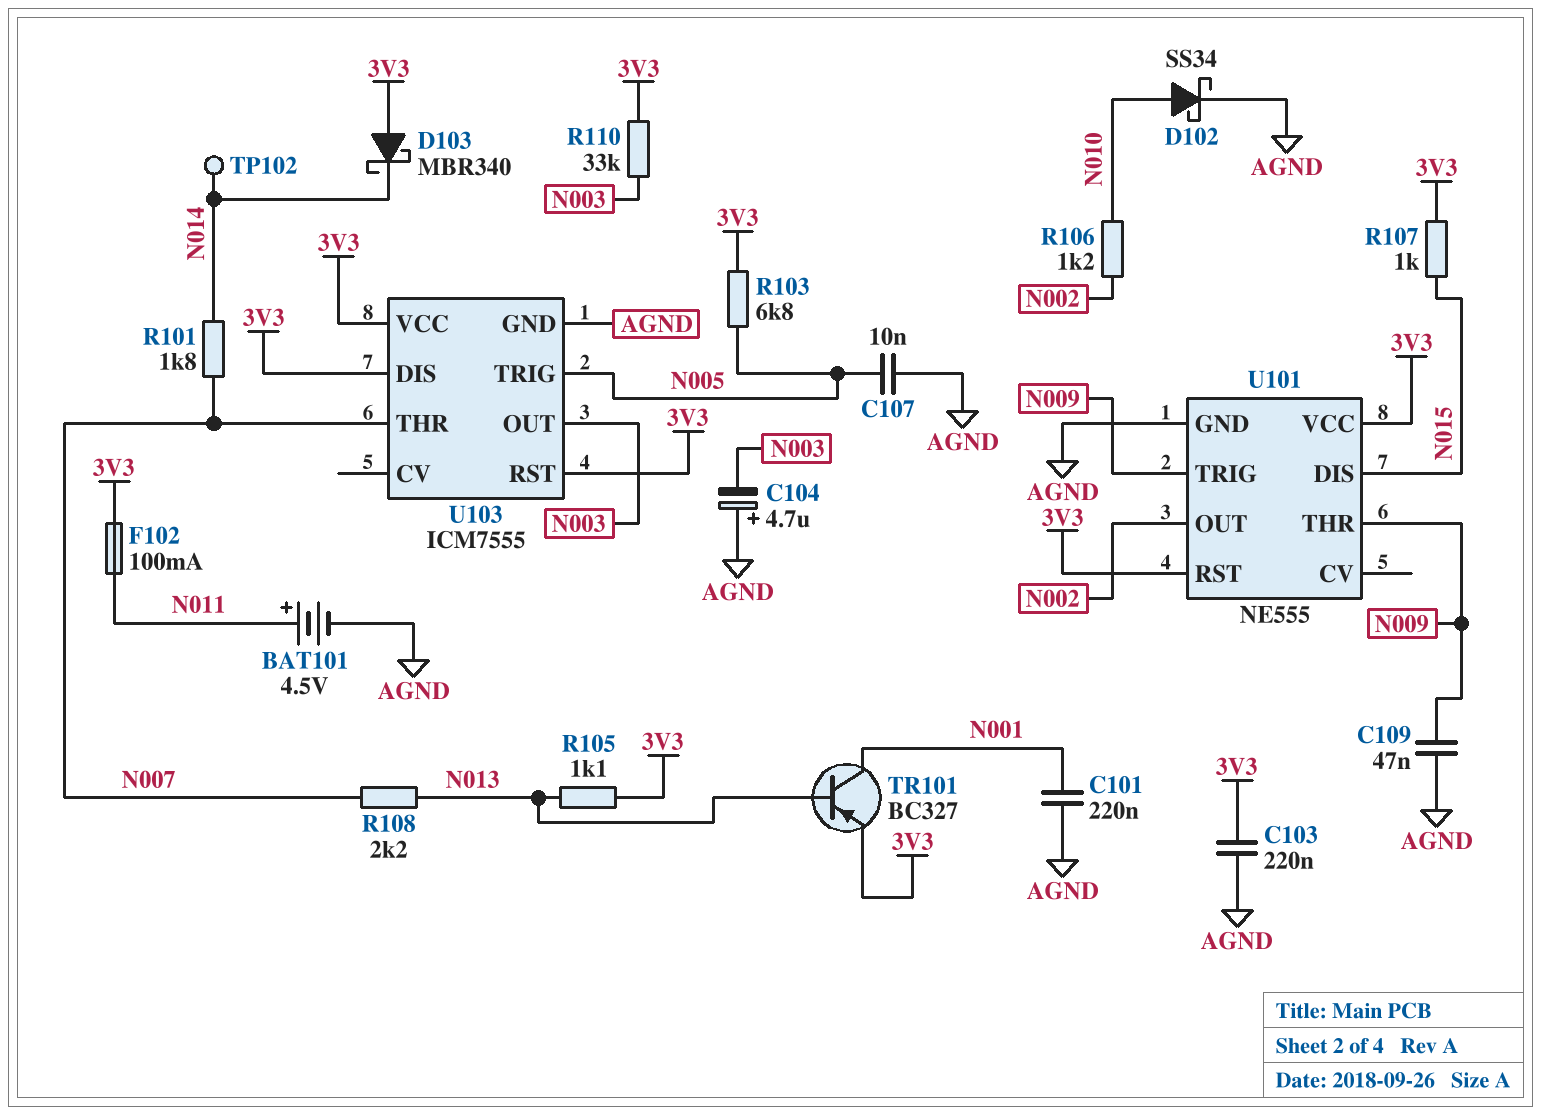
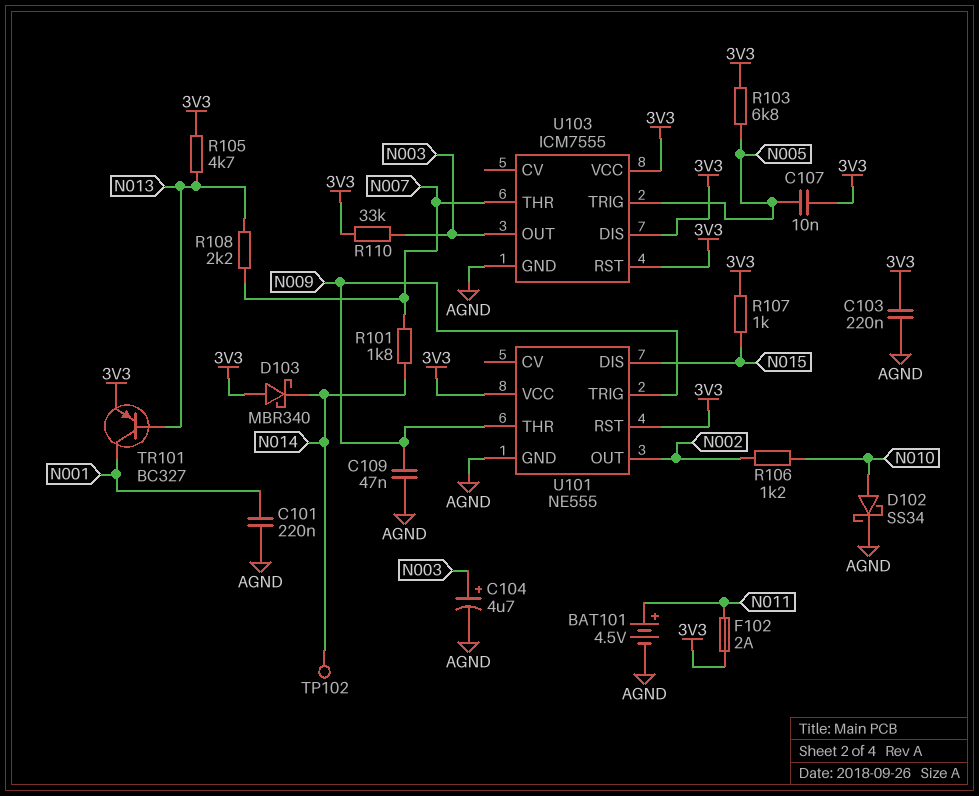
C104: 4.7uF (plus AGND, minus N003) -> 4.7uF (plus N003, minus AGND)
C107: 10nF (AGND, N005) -> 10nF (3V3, N005)
F102: 100mA (3V3, N011) -> 2A (3V3, N011)
R105: 1.1k (3V3, N013) -> 4.7k (3V3, N013)

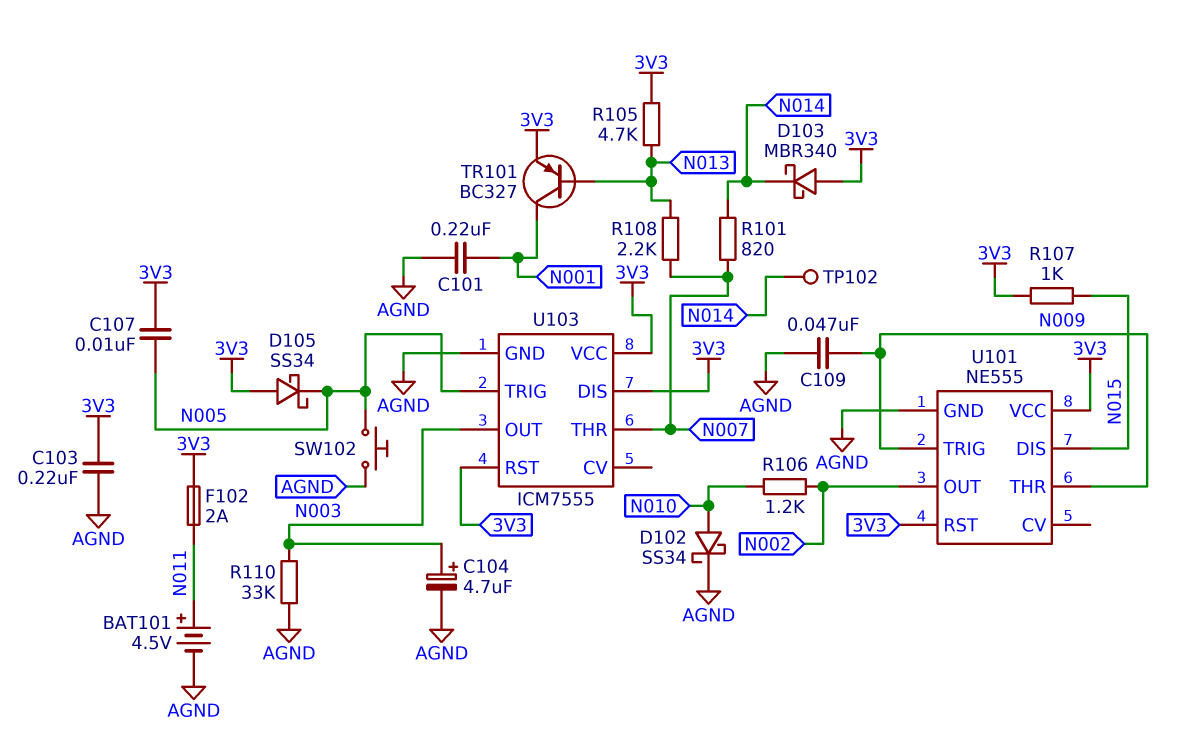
D105: none -> schottky SS34 (A 3V3, K N005)
R101: 1.8k (N007, N014) -> 820 (N007, N014)
R103: 6.8k (3V3, N005) -> none
R110: 33k (3V3, N003) -> 33k (AGND, N003)
SW102: none -> button (AGND, N005)

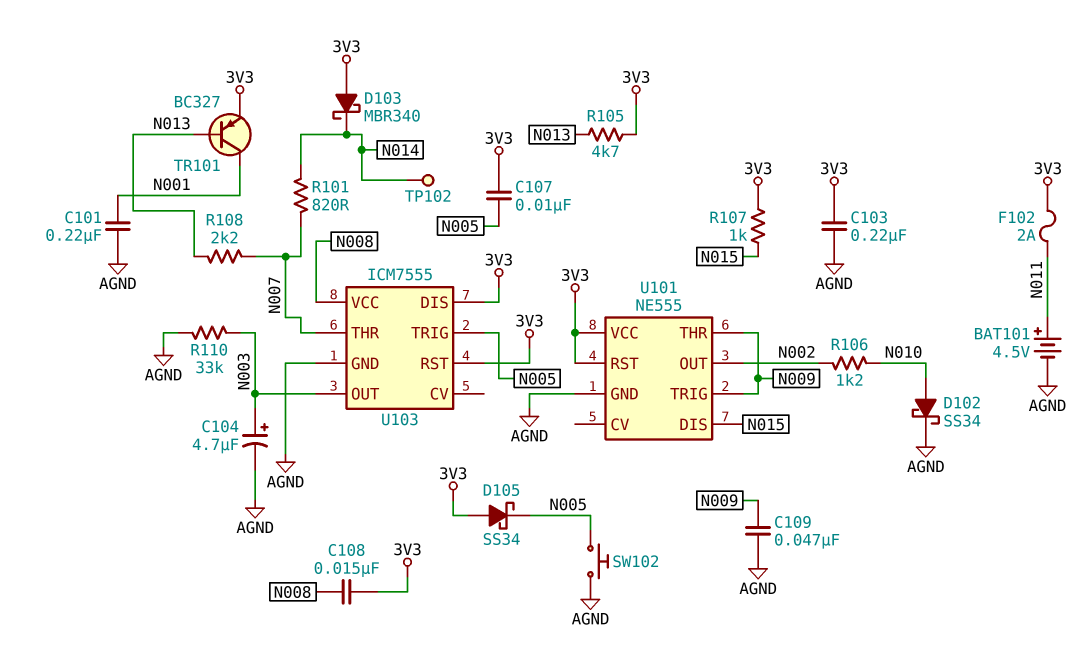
C108: none -> 15nF (3V3, N008)
U103 pin VCC: 3V3 -> N008

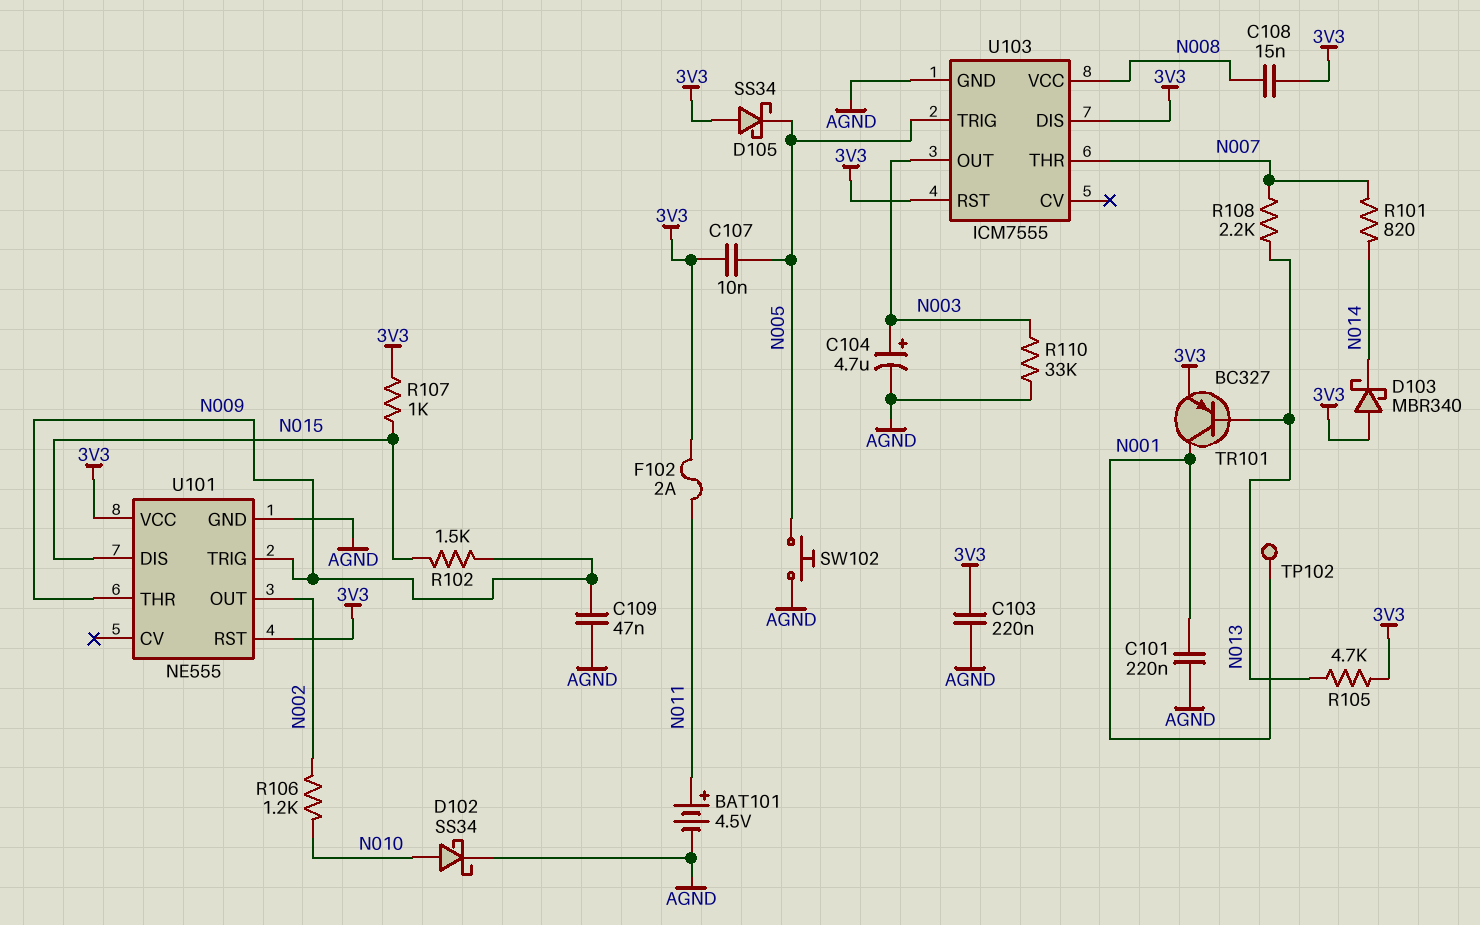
R102: none -> 1.5k (N009, N015)
TP102: test point (N014) -> test point (N001)

